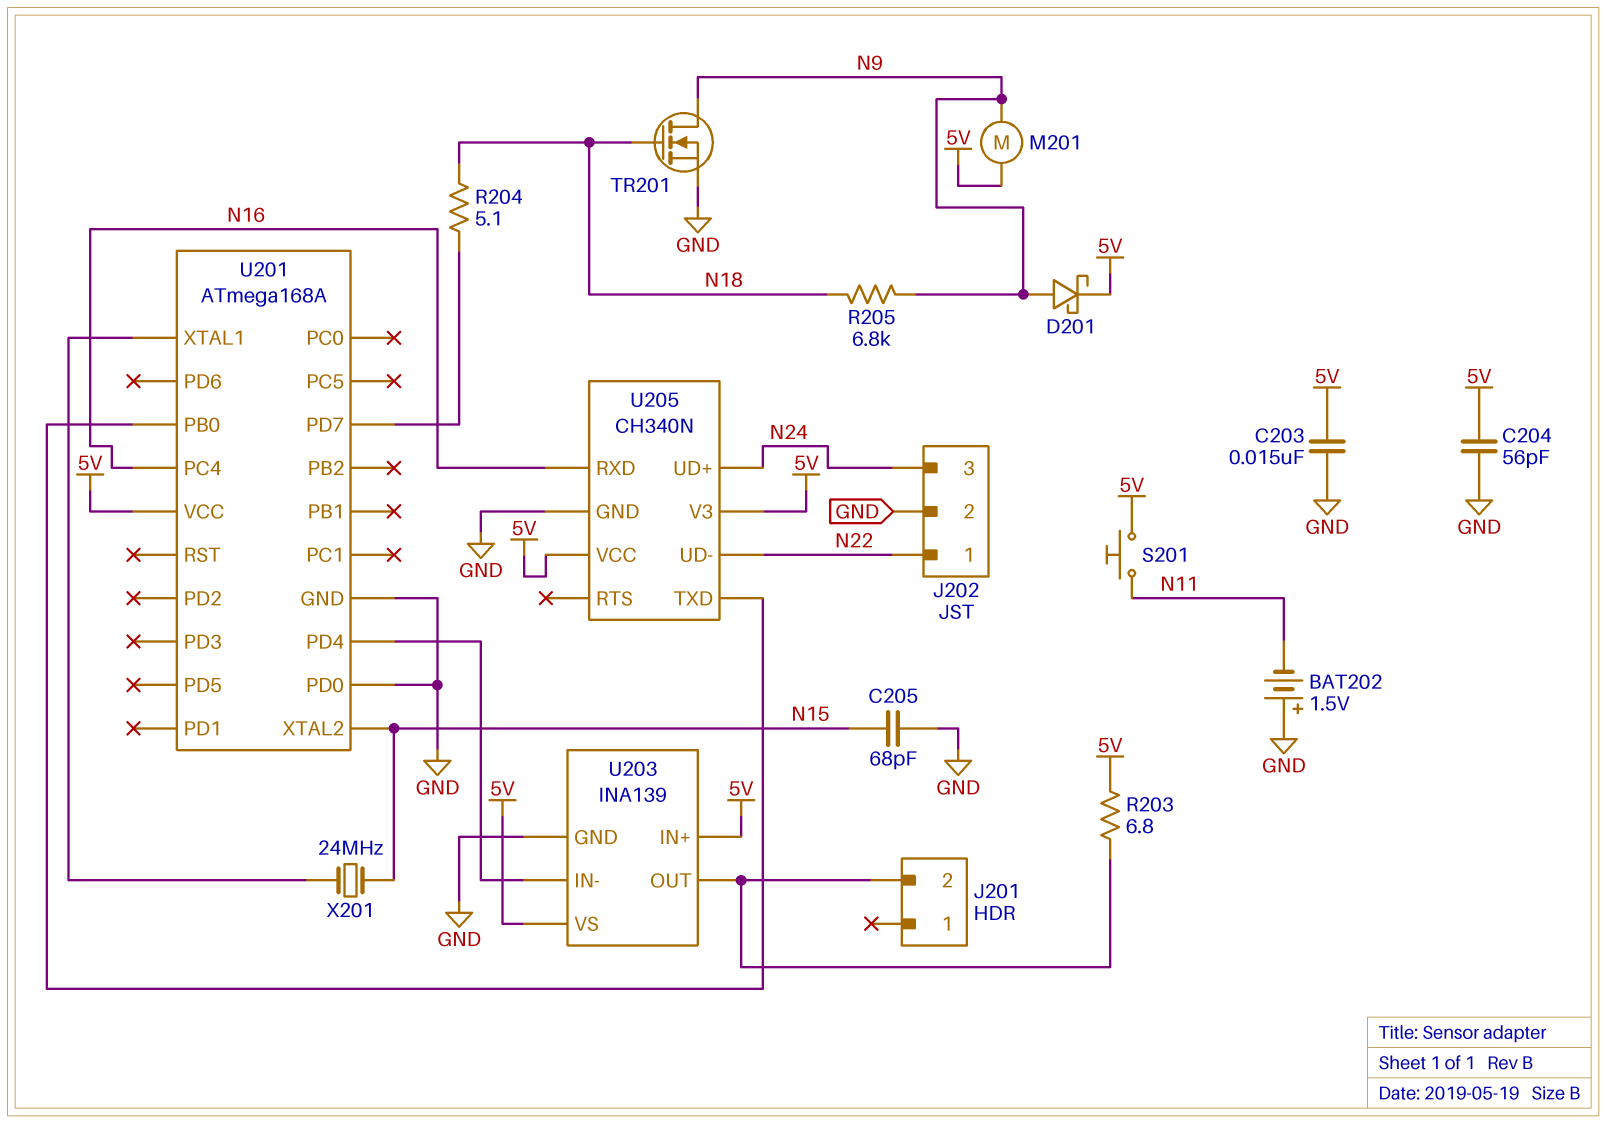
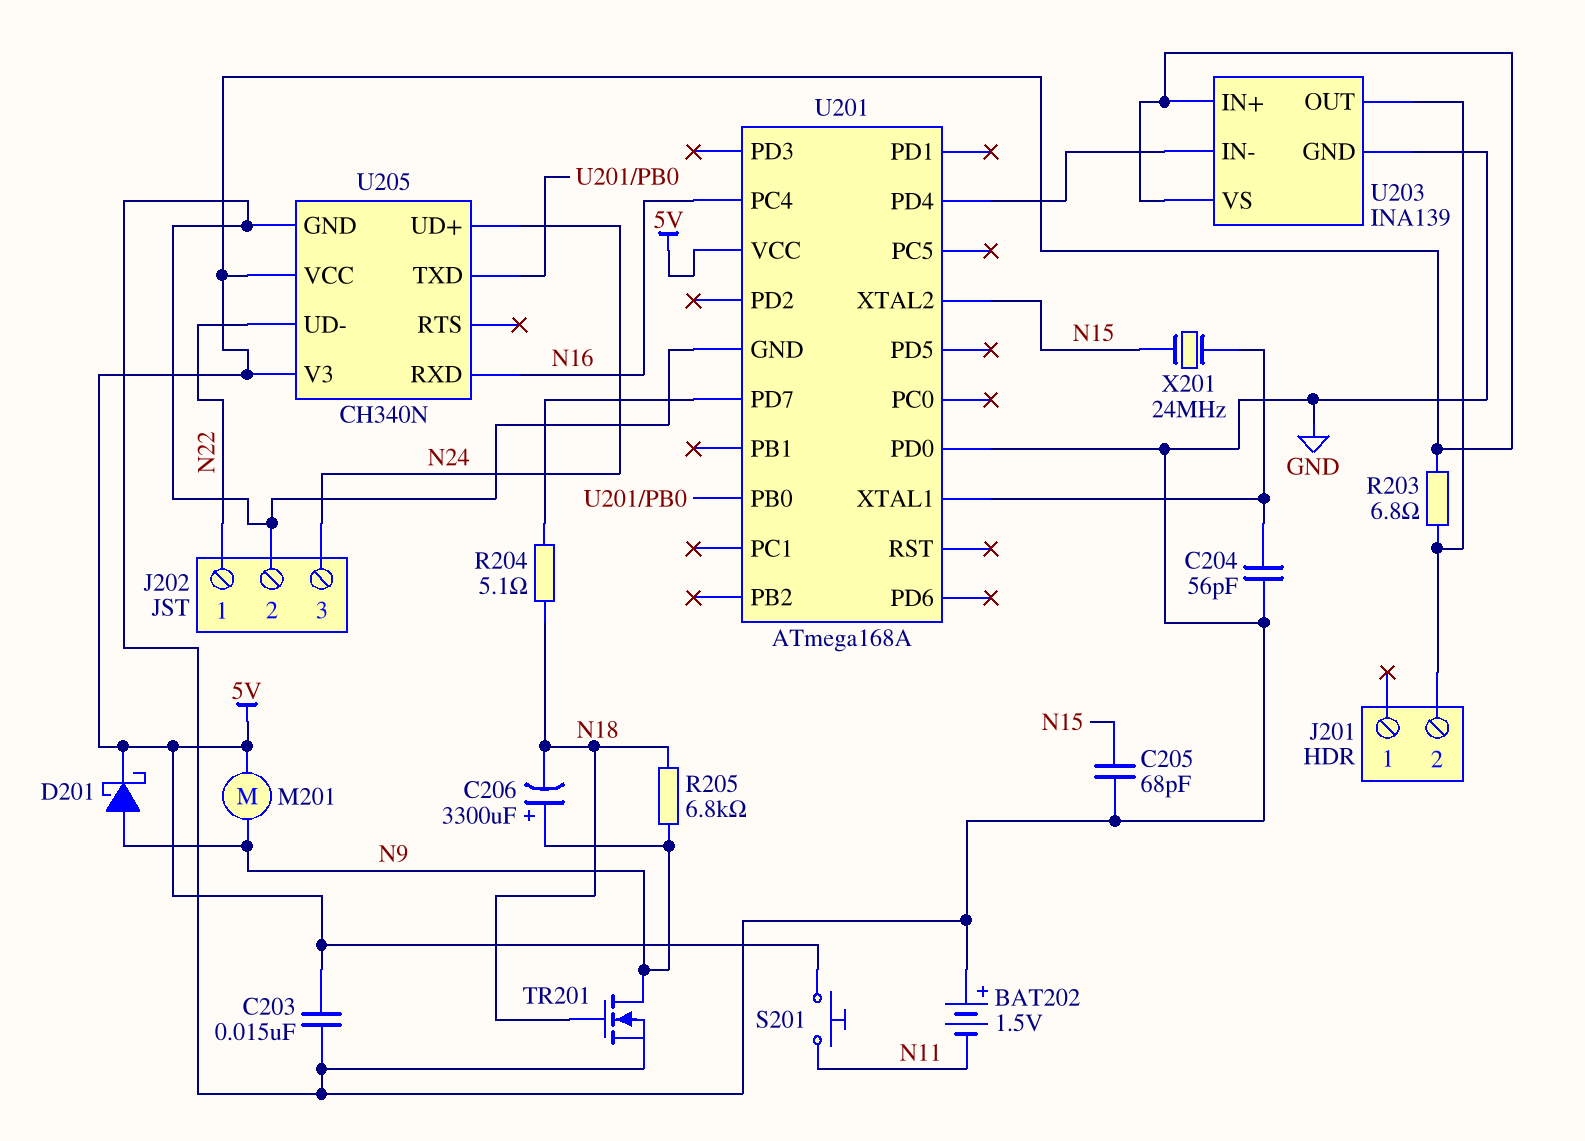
C204: 56pF (5V, GND) -> 56pF (GND, U201/XTAL1)
C206: none -> 3300uF (plus N9, minus N18)

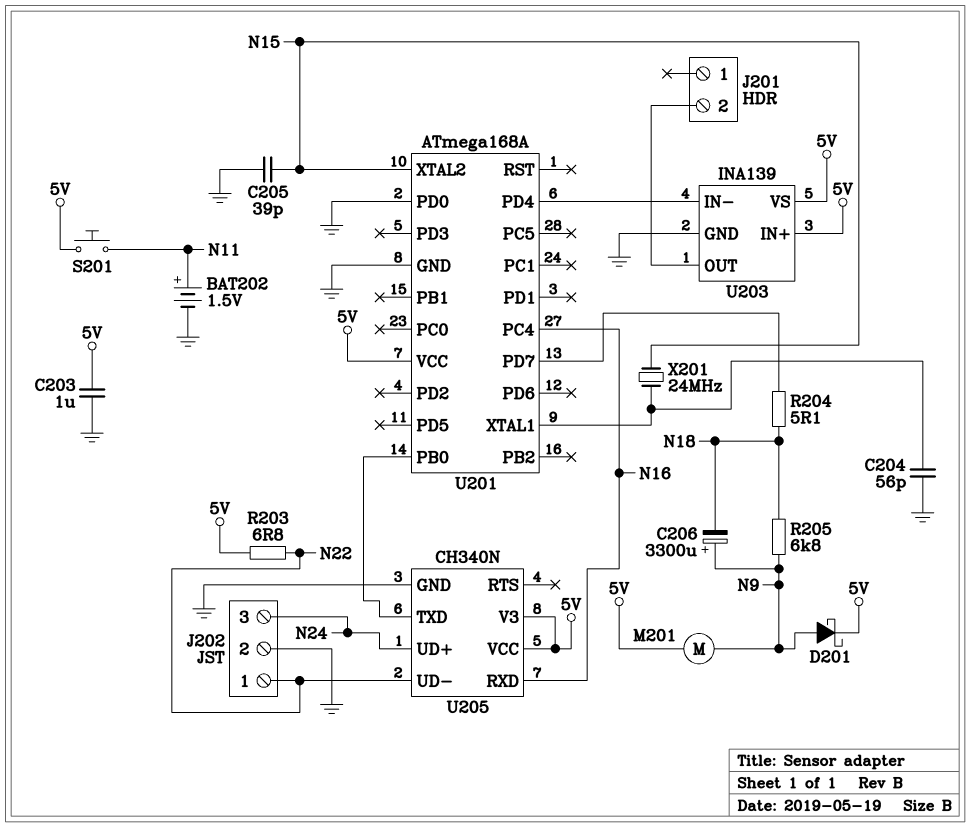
BAT202: 1.5V (plus GND, minus N11) -> 1.5V (plus N11, minus GND)
C203: 15nF (5V, GND) -> 1uF (5V, GND)
C205: 68pF (GND, N15) -> 39pF (GND, N15)
R203: 6.8 (5V, J201/2) -> 6.8 (5V, N22)
TR201: NMOS (G N18, D N9, S GND) -> none

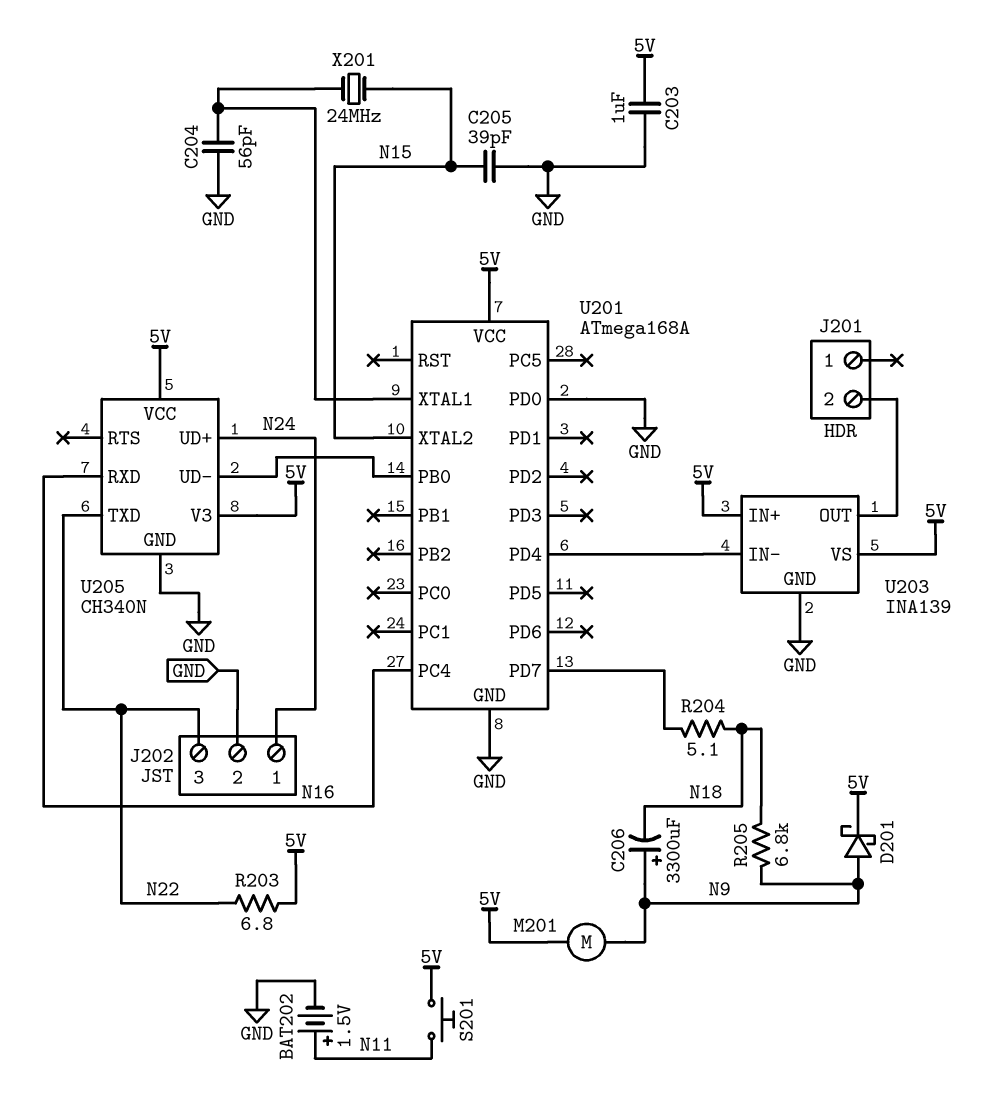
J202 pin 1: N22 -> N24
J202 pin 3: N24 -> N22
U205 pin TXD: U201/PB0 -> N22
U205 pin UD-: N22 -> U201/PB0

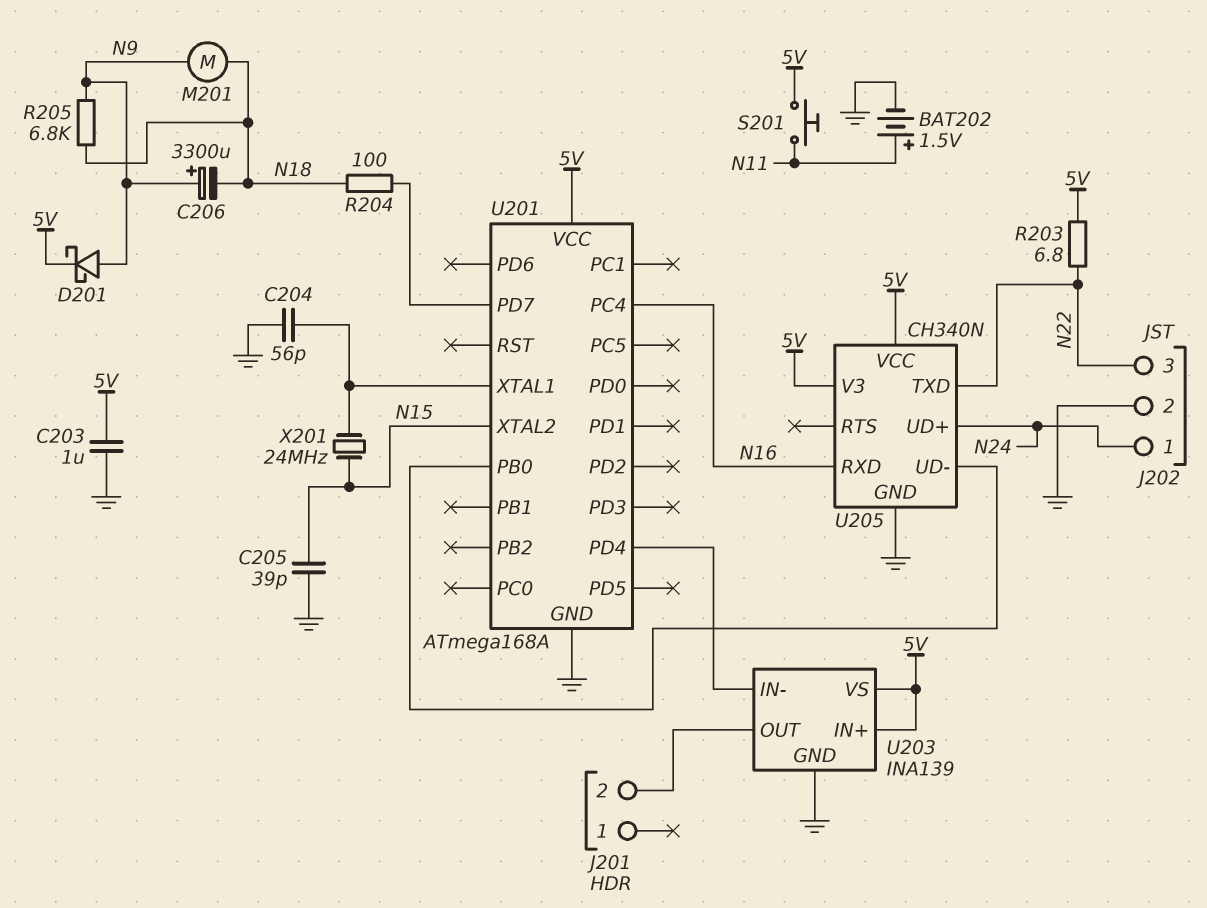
M201: motor (5V, N9) -> motor (N9, N18)
R204: 5.1 (N18, U201/PD7) -> 100 (N18, U201/PD7)
U201 pin PD0: GND -> none

